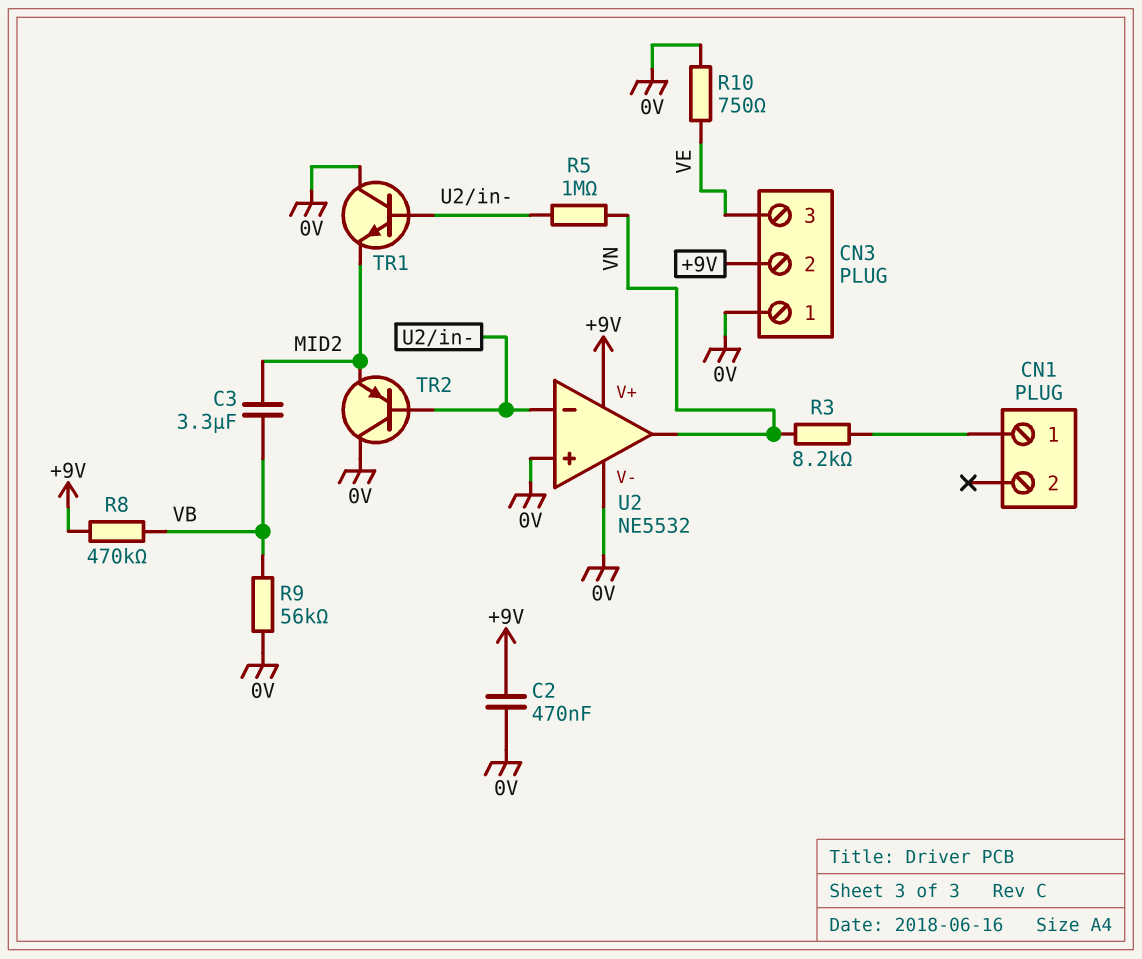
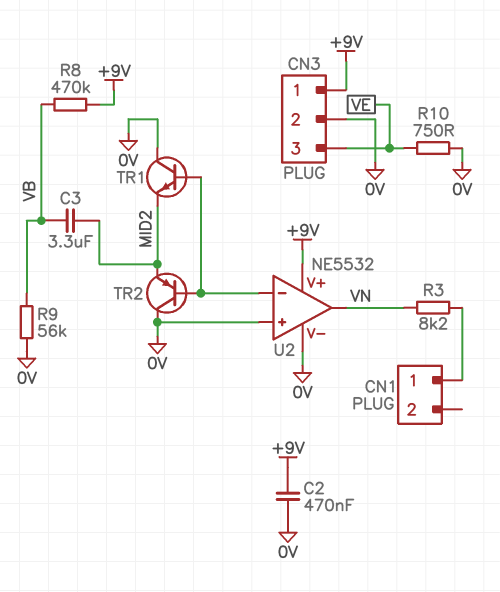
CN3 pin 1: 0V -> +9V
CN3 pin 2: +9V -> 0V
R5: 1M (U2/in-, VN) -> none

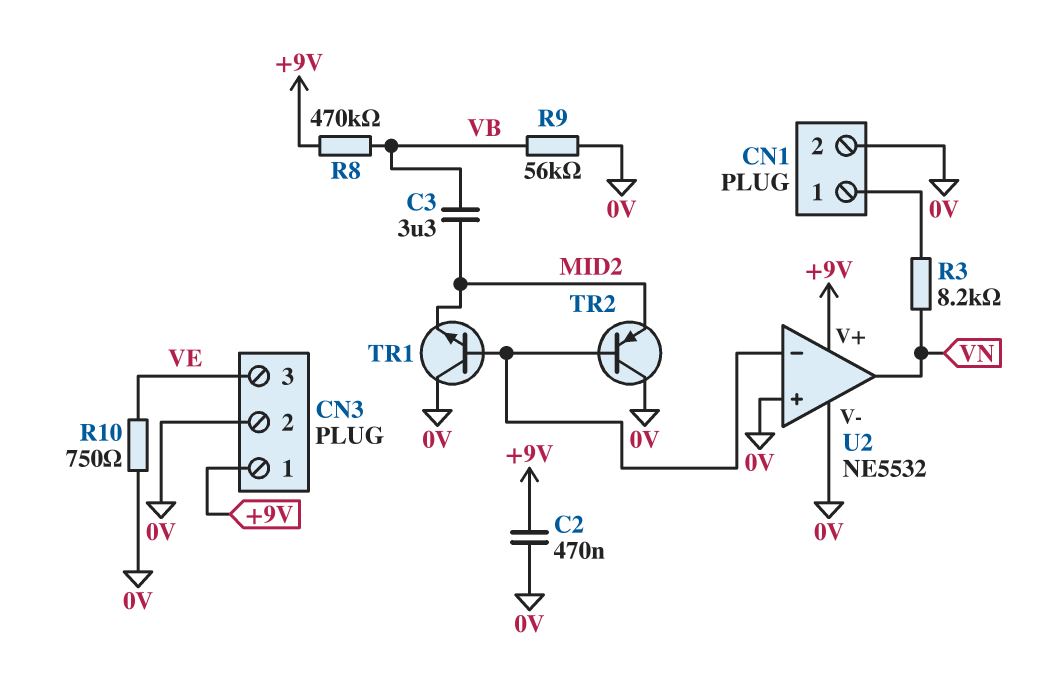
CN1 pin 2: none -> 0V

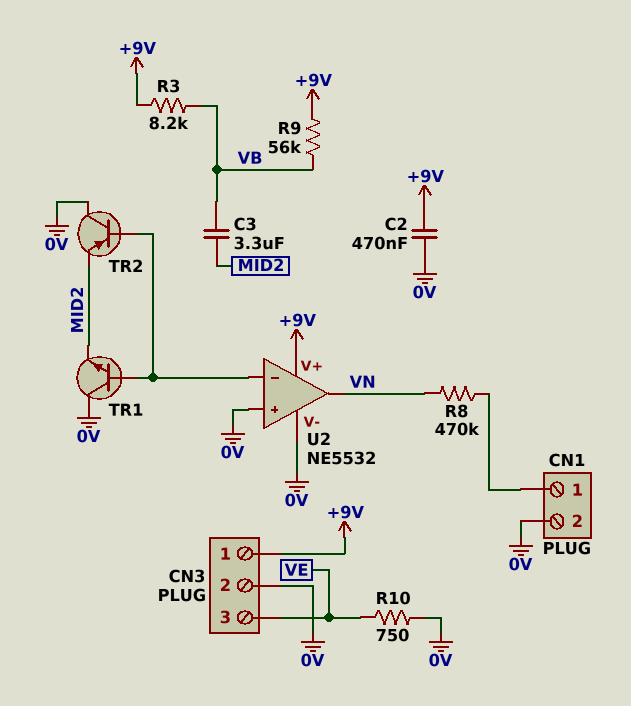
R3: 8.2k (CN1/1, VN) -> 8.2k (+9V, VB)
R8: 470k (+9V, VB) -> 470k (CN1/1, VN)
R9: 56k (0V, VB) -> 56k (+9V, VB)

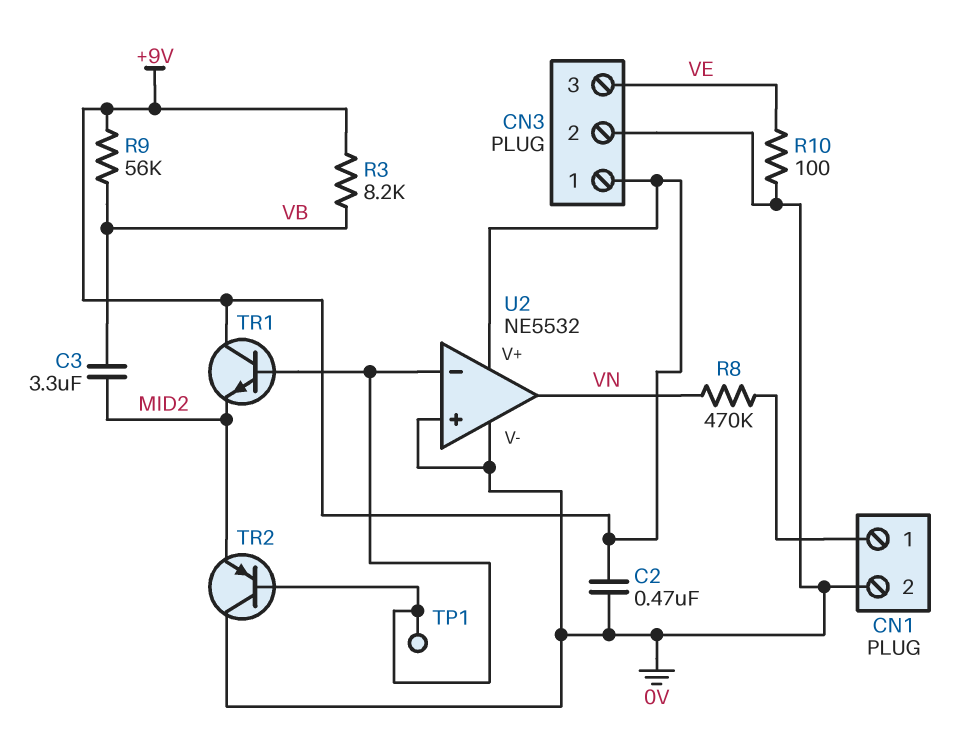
R10: 750 (0V, VE) -> 100 (0V, VE)
TP1: none -> test point (U2/in-)
TR1: NPN (B U2/in-, C 0V, E MID2) -> NPN (B U2/in-, C +9V, E MID2)

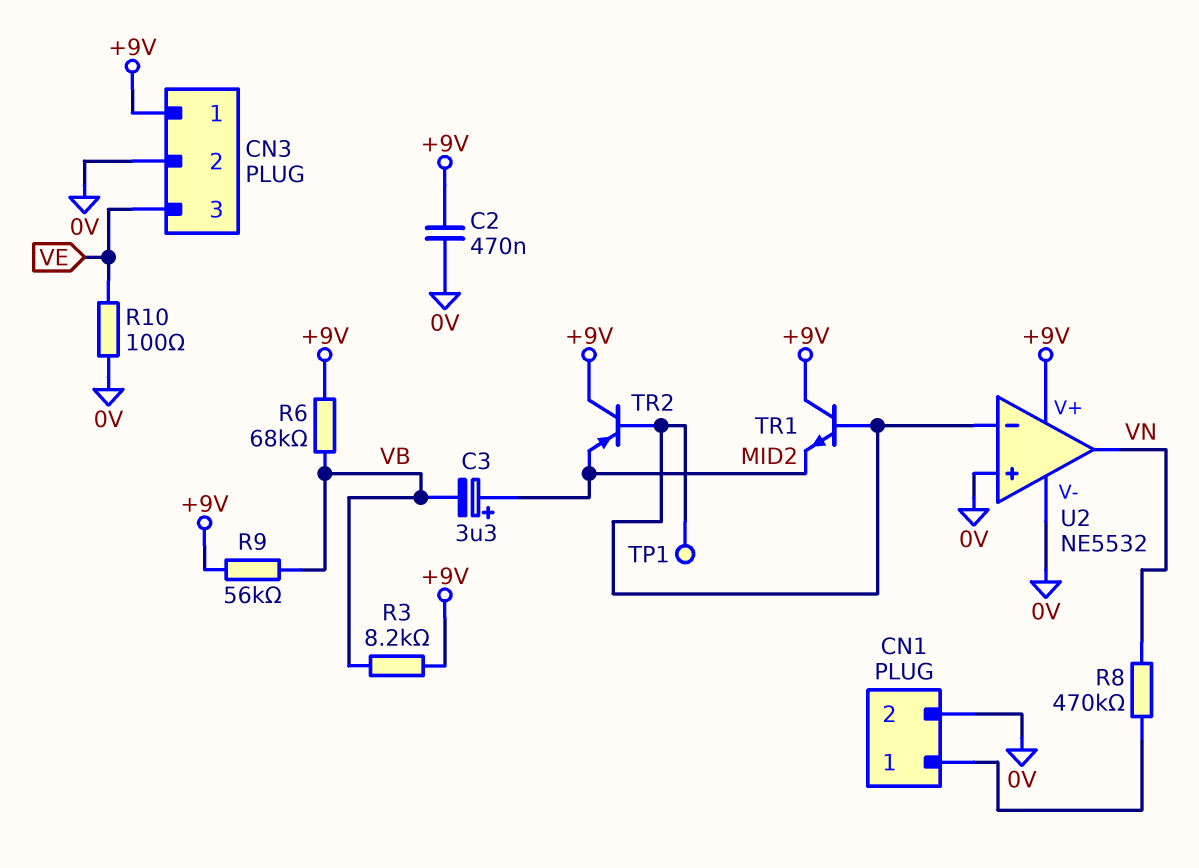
C3: 3.3uF (MID2, VB) -> 3.3uF (plus MID2, minus VB)
R6: none -> 68k (+9V, VB)
TR2: PNP (B U2/in-, C 0V, E MID2) -> PNP (B U2/in-, C +9V, E MID2)

